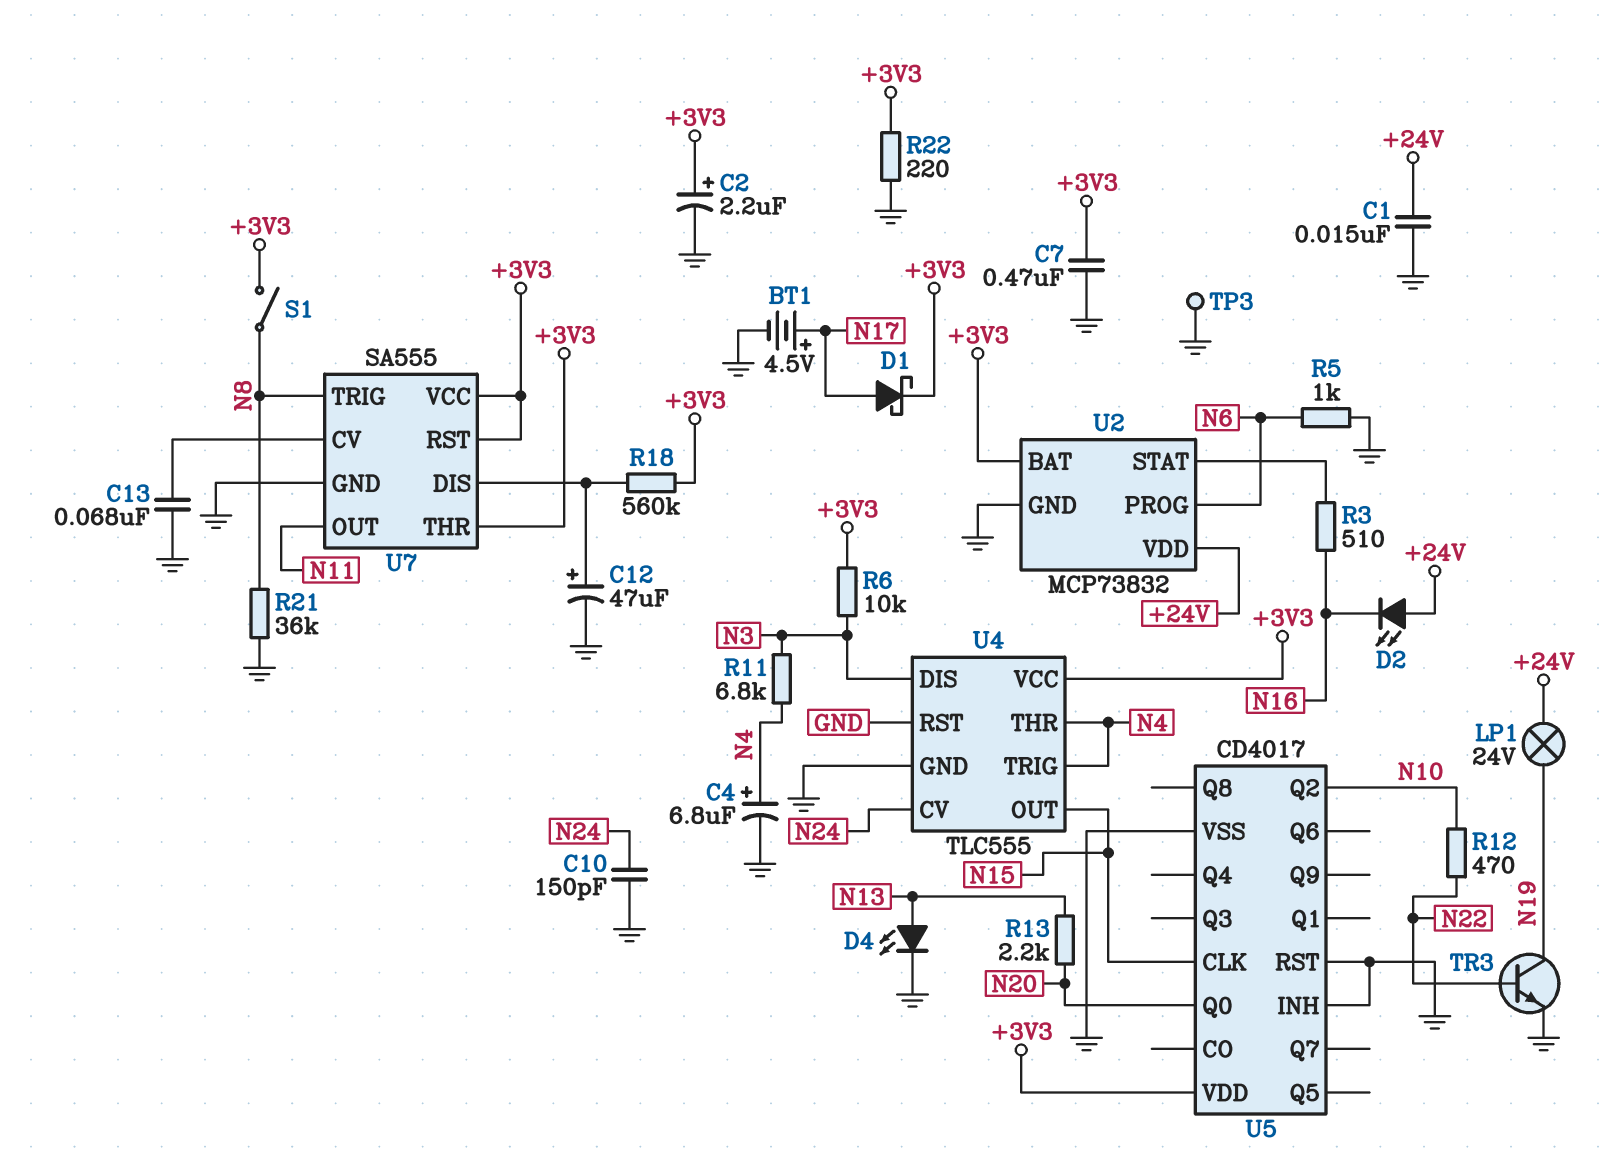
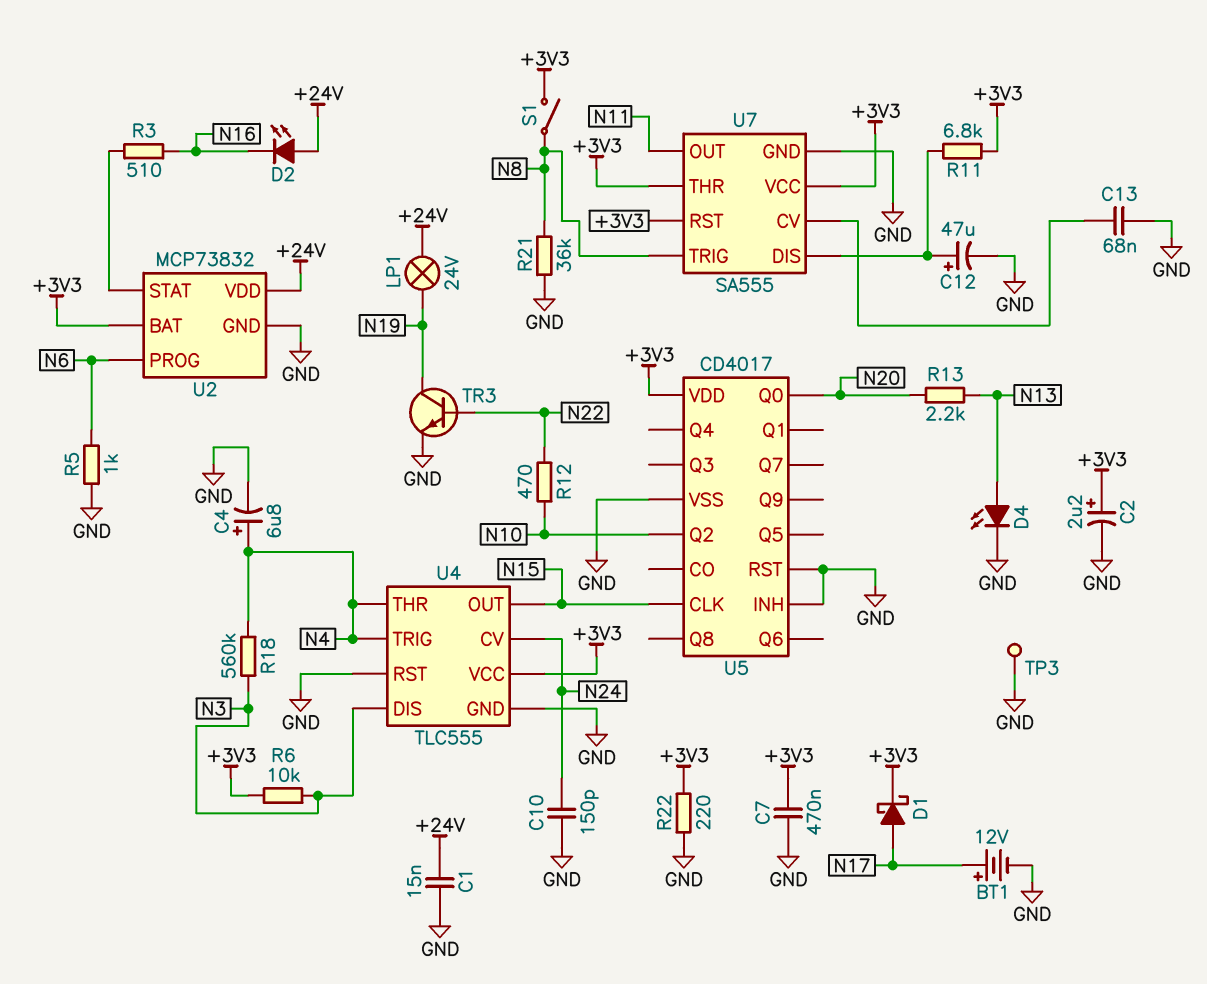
BT1: 4.5V (plus N17, minus GND) -> 12V (plus N17, minus GND)
R11: 6.8k (N3, N4) -> 6.8k (+3V3, U7/DIS)
R18: 560k (+3V3, U7/DIS) -> 560k (N3, N4)

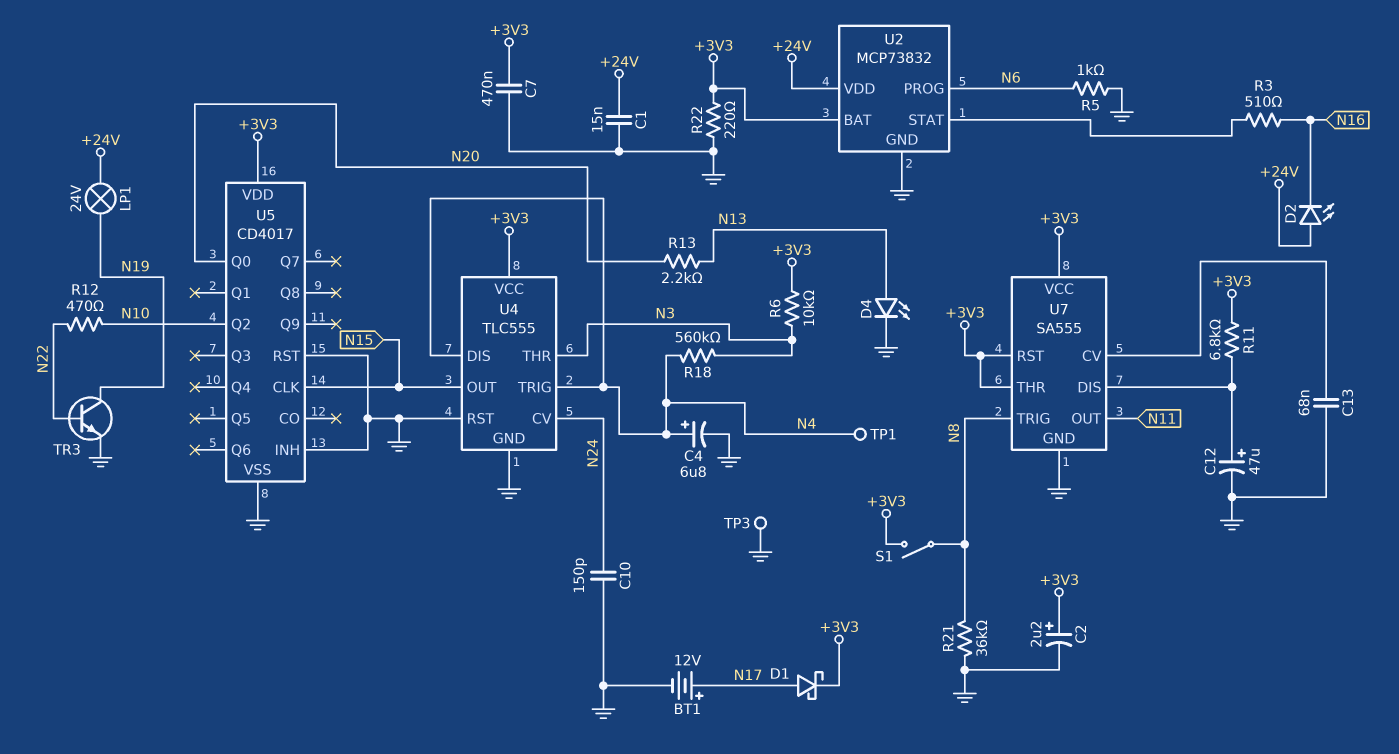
TP1: none -> test point (N4)
U4 pin DIS: N3 -> N4
U4 pin THR: N4 -> N3

